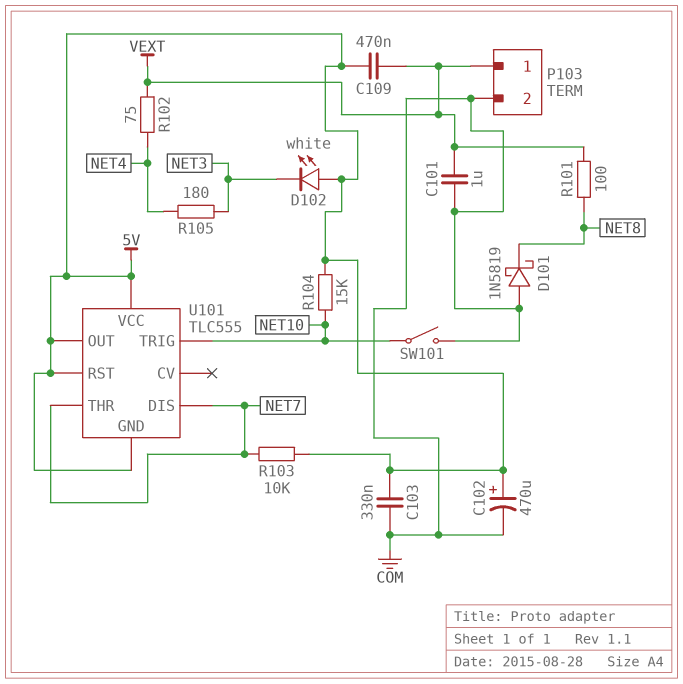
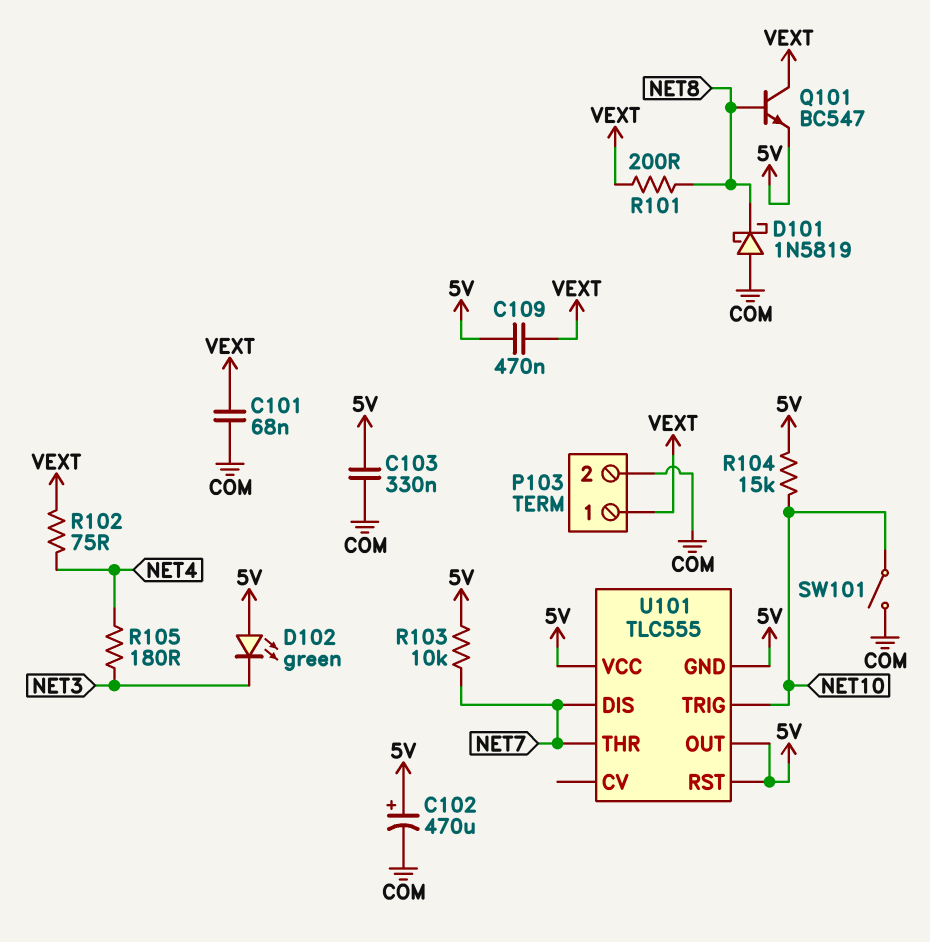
C101: 1uF (COM, VEXT) -> 68nF (COM, VEXT)
D102: LED white (A 5V, K NET3) -> LED green (A 5V, K NET3)
Q101: none -> NPN BC547 (B NET8, C VEXT, E 5V)
R101: 100 (NET8, VEXT) -> 200 (NET8, VEXT)

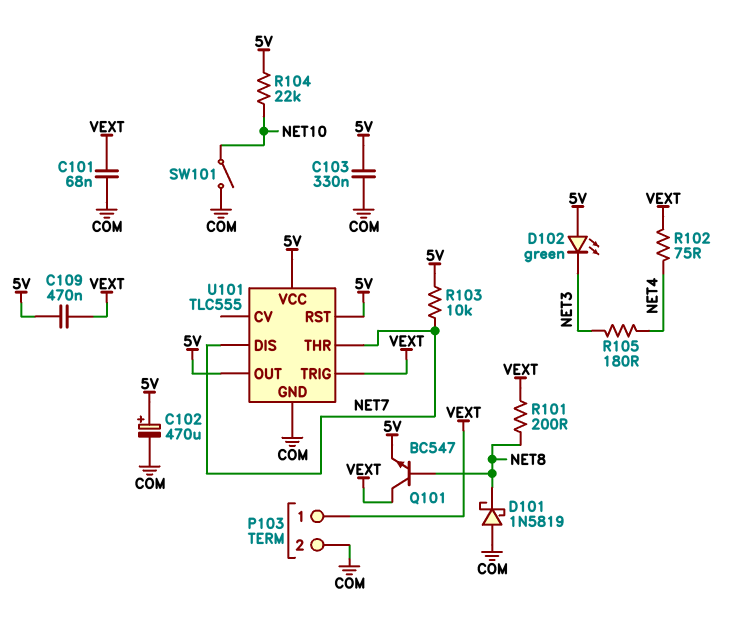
R104: 15k (5V, NET10) -> 22k (5V, NET10)
U101 pin GND: 5V -> COM
U101 pin TRIG: NET10 -> VEXT

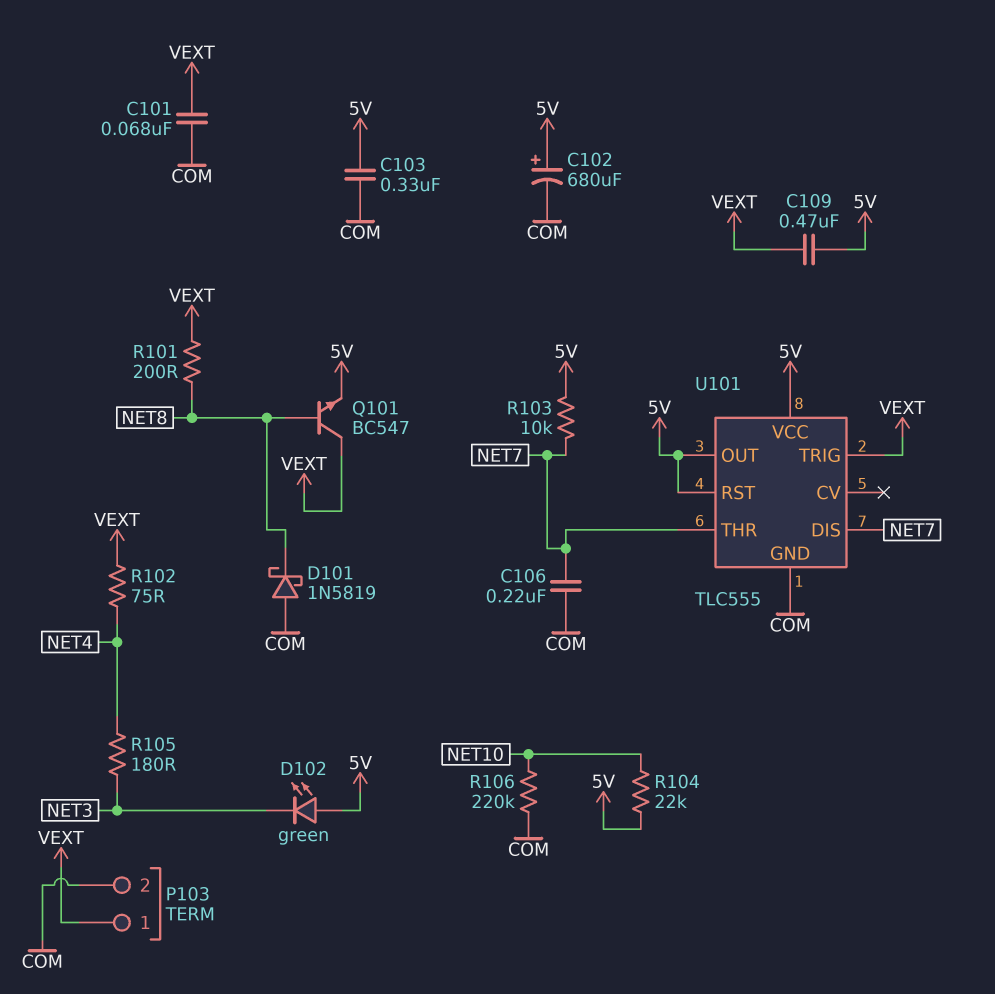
C102: 470uF (plus 5V, minus COM) -> 680uF (plus 5V, minus COM)
C106: none -> 220nF (COM, NET7)
R106: none -> 220k (COM, NET10)
SW101: switch (COM, NET10) -> none

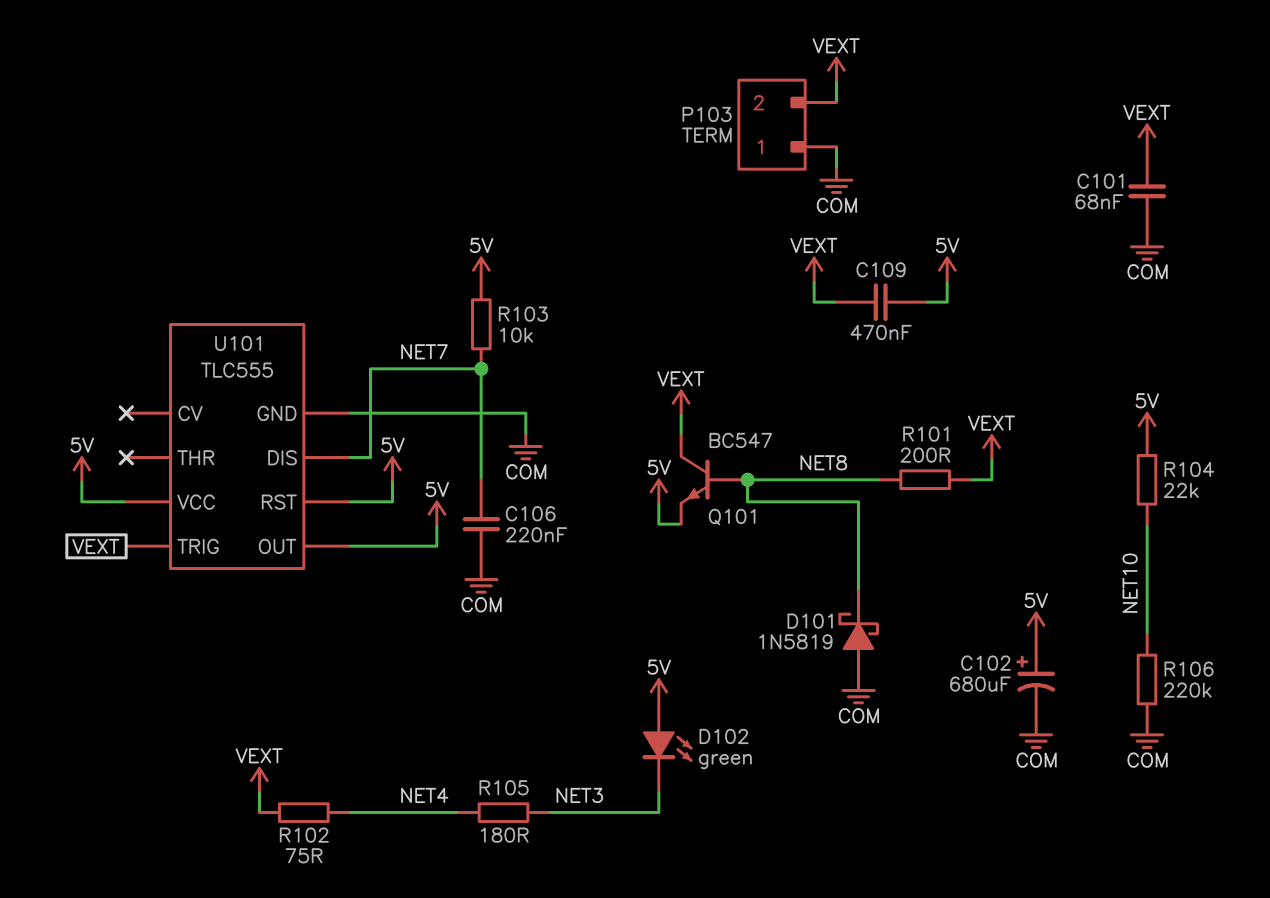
C103: 330nF (5V, COM) -> none
P103 pin 1: VEXT -> COM
P103 pin 2: COM -> VEXT
U101 pin THR: NET7 -> none

